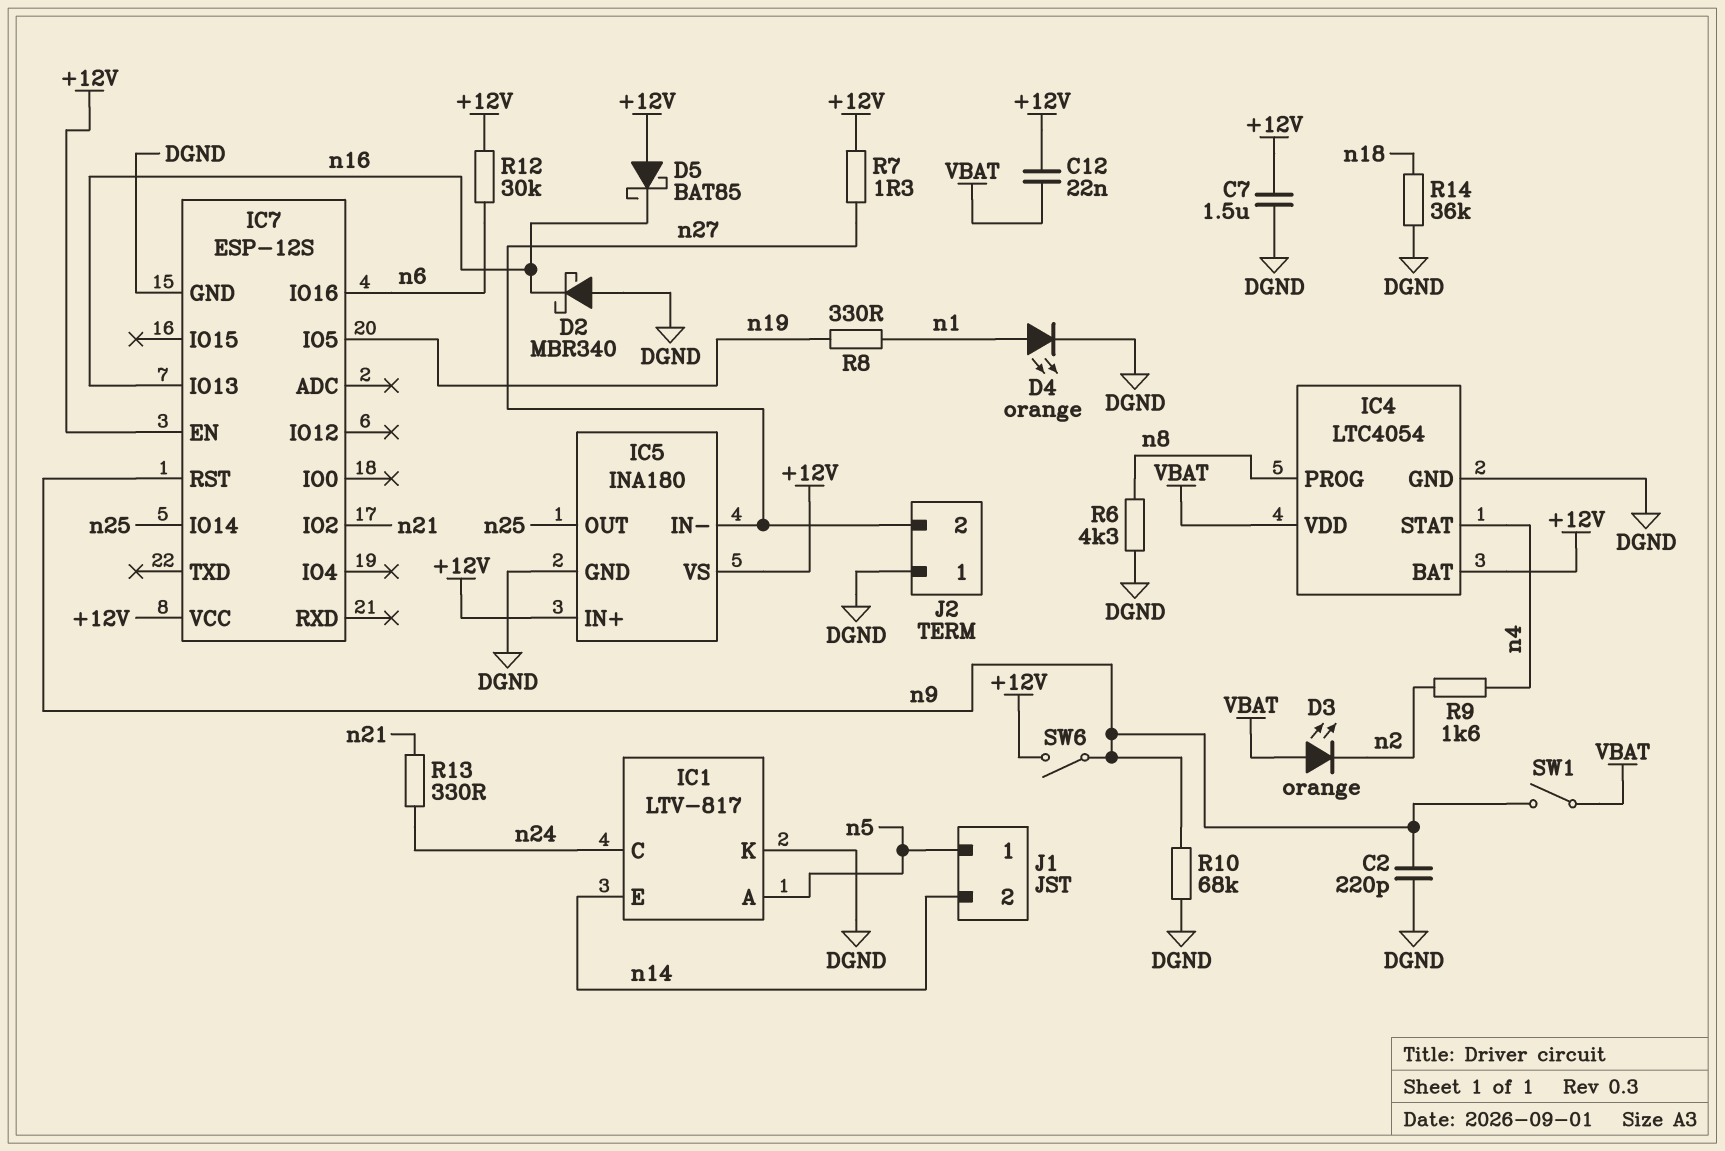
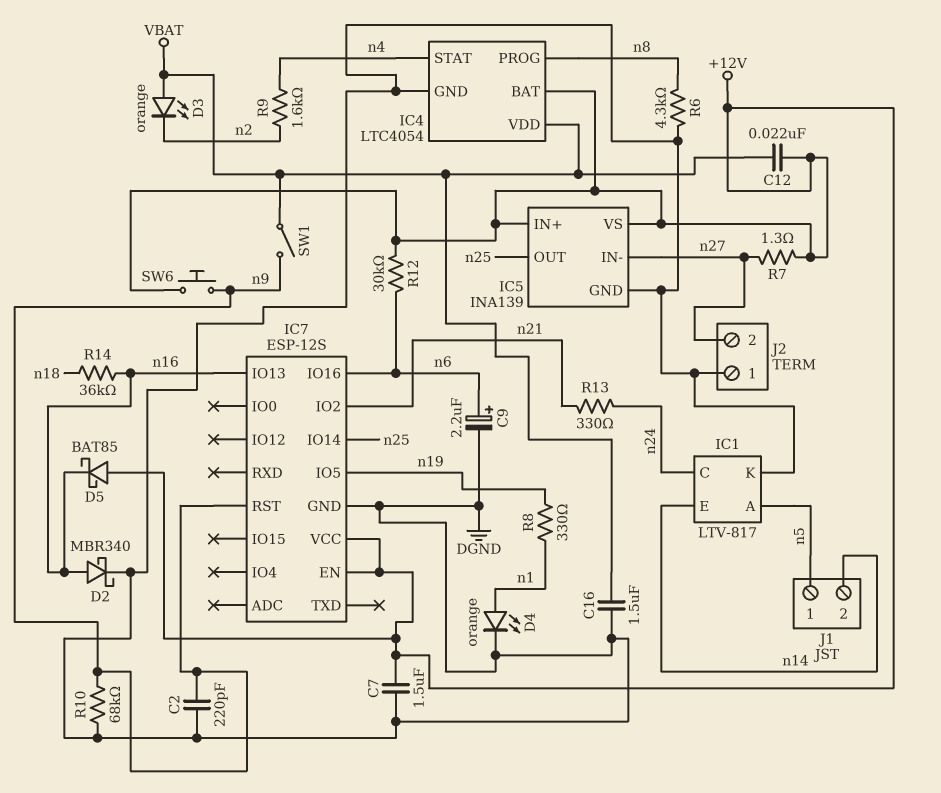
C9: none -> 2.2uF (plus n6, minus DGND)
C16: none -> 1.5uF (DGND, VBAT)
D2: schottky MBR340 (A DGND, K n16) -> schottky MBR340 (A n16, K DGND)
IC5: INA180 -> INA139
R14: 36k (DGND, n18) -> 36k (n16, n18)
SW6: switch (+12V, n9) -> button (+12V, n9)

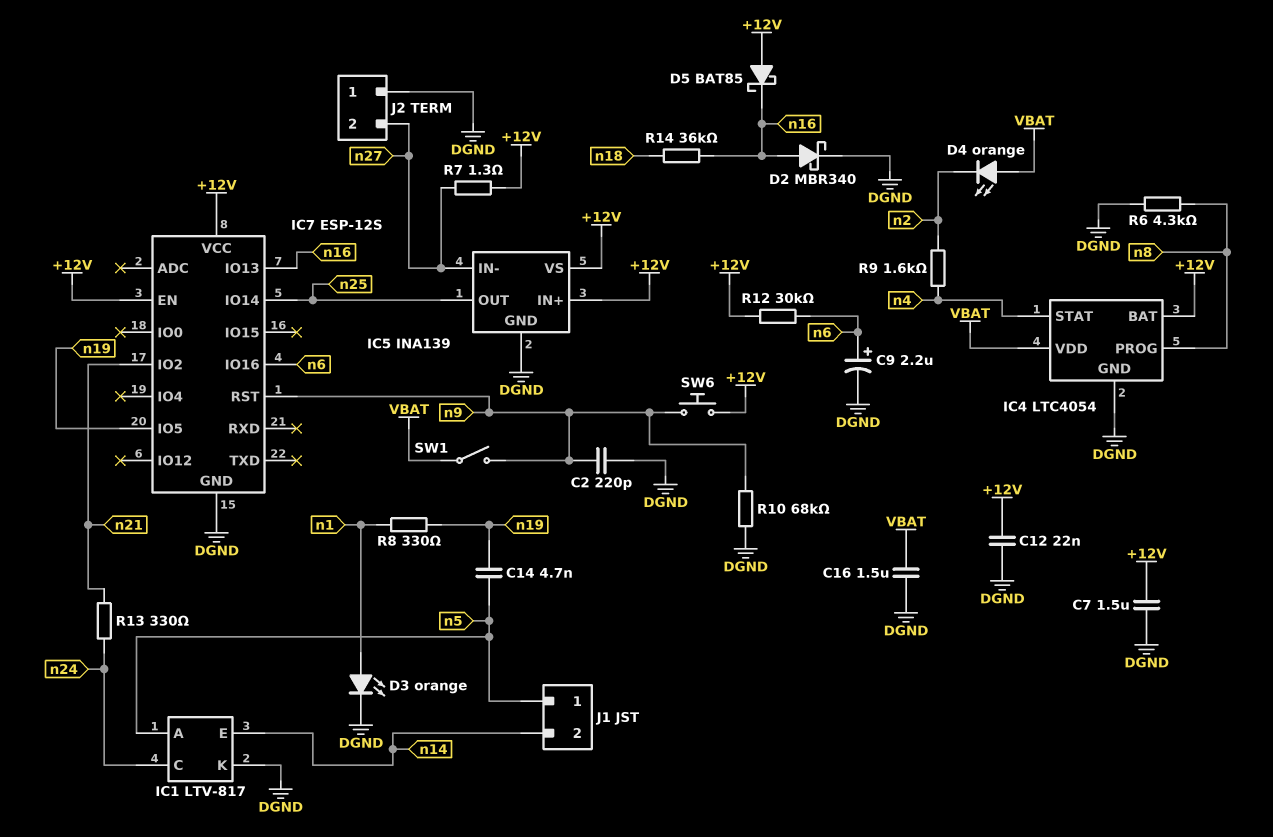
C12: 22nF (+12V, VBAT) -> 22nF (+12V, DGND)
C14: none -> 4.7nF (n5, n19)
D3: LED orange (A VBAT, K n2) -> LED orange (A n1, K DGND)
D4: LED orange (A n1, K DGND) -> LED orange (A VBAT, K n2)

